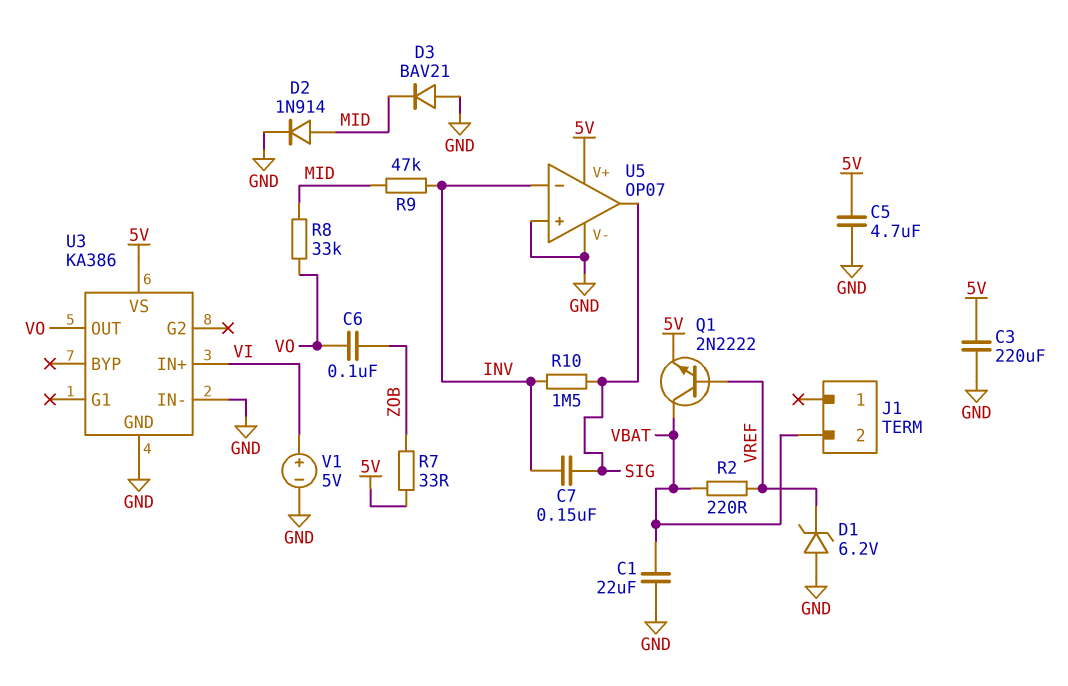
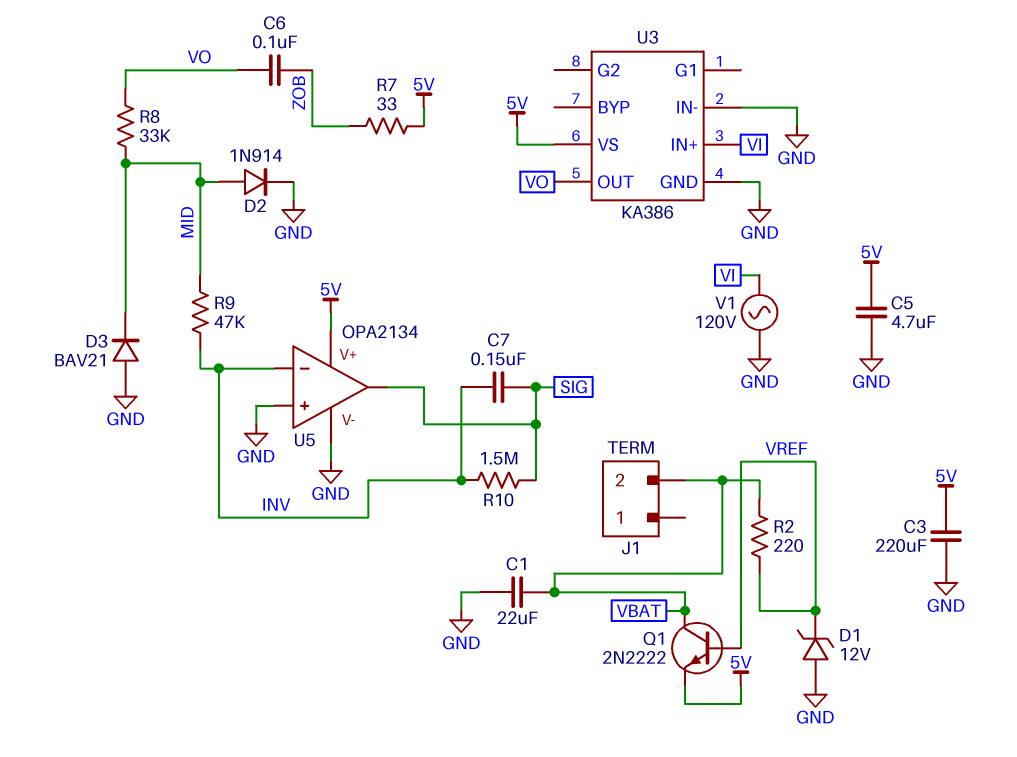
D1: zener 6.2V (A GND, K VREF) -> zener 12V (A GND, K VREF)
U5: OP07 -> OPA2134
V1: 5V (plus VI, minus GND) -> AC 120V (GND, VI)

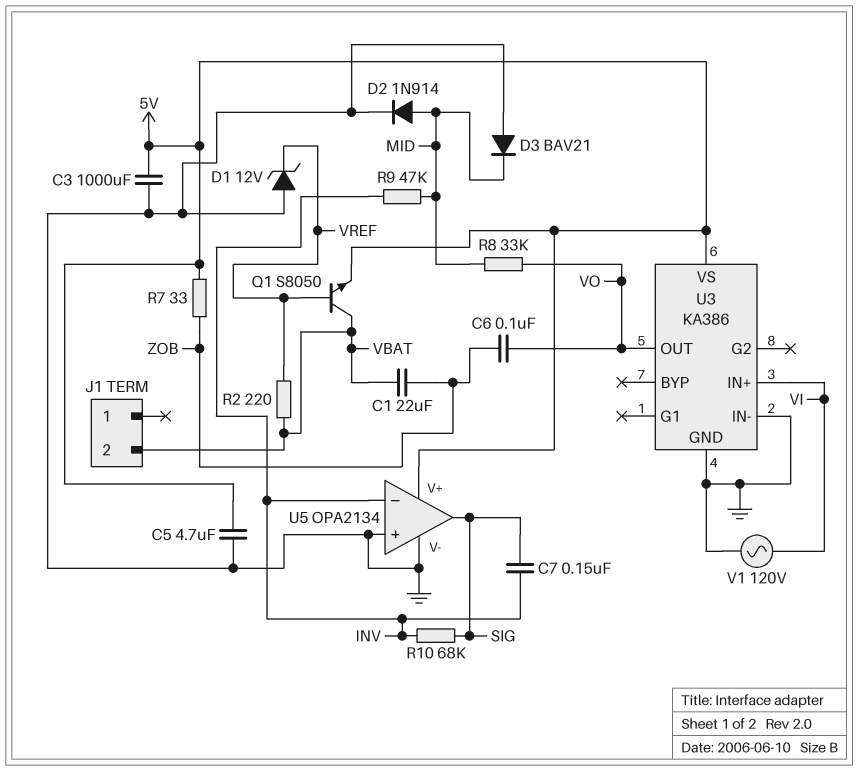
C1: 22uF (GND, VBAT) -> 22uF (VBAT, ZOB)
C3: 220uF (5V, GND) -> 1000uF (5V, GND)
Q1: NPN 2N2222 (B VREF, C VBAT, E 5V) -> NPN S8050 (B VREF, C VBAT, E 5V)
R10: 1.5M (INV, SIG) -> 68k (INV, SIG)

